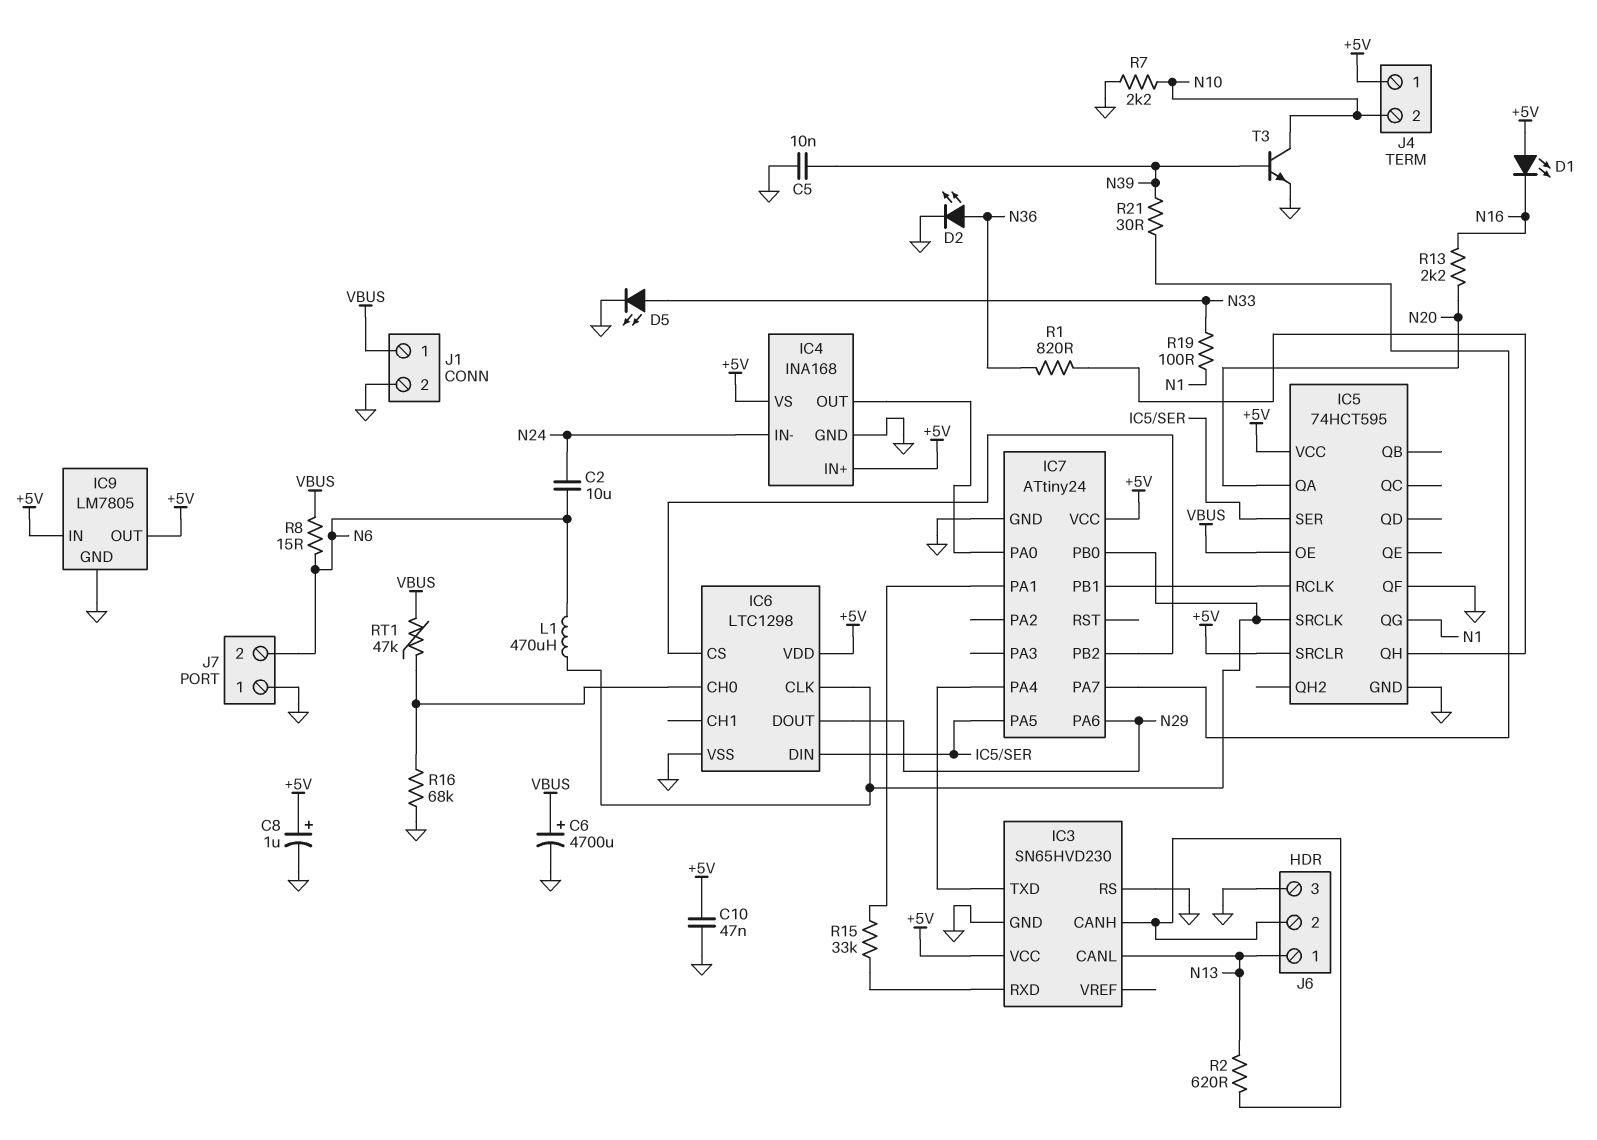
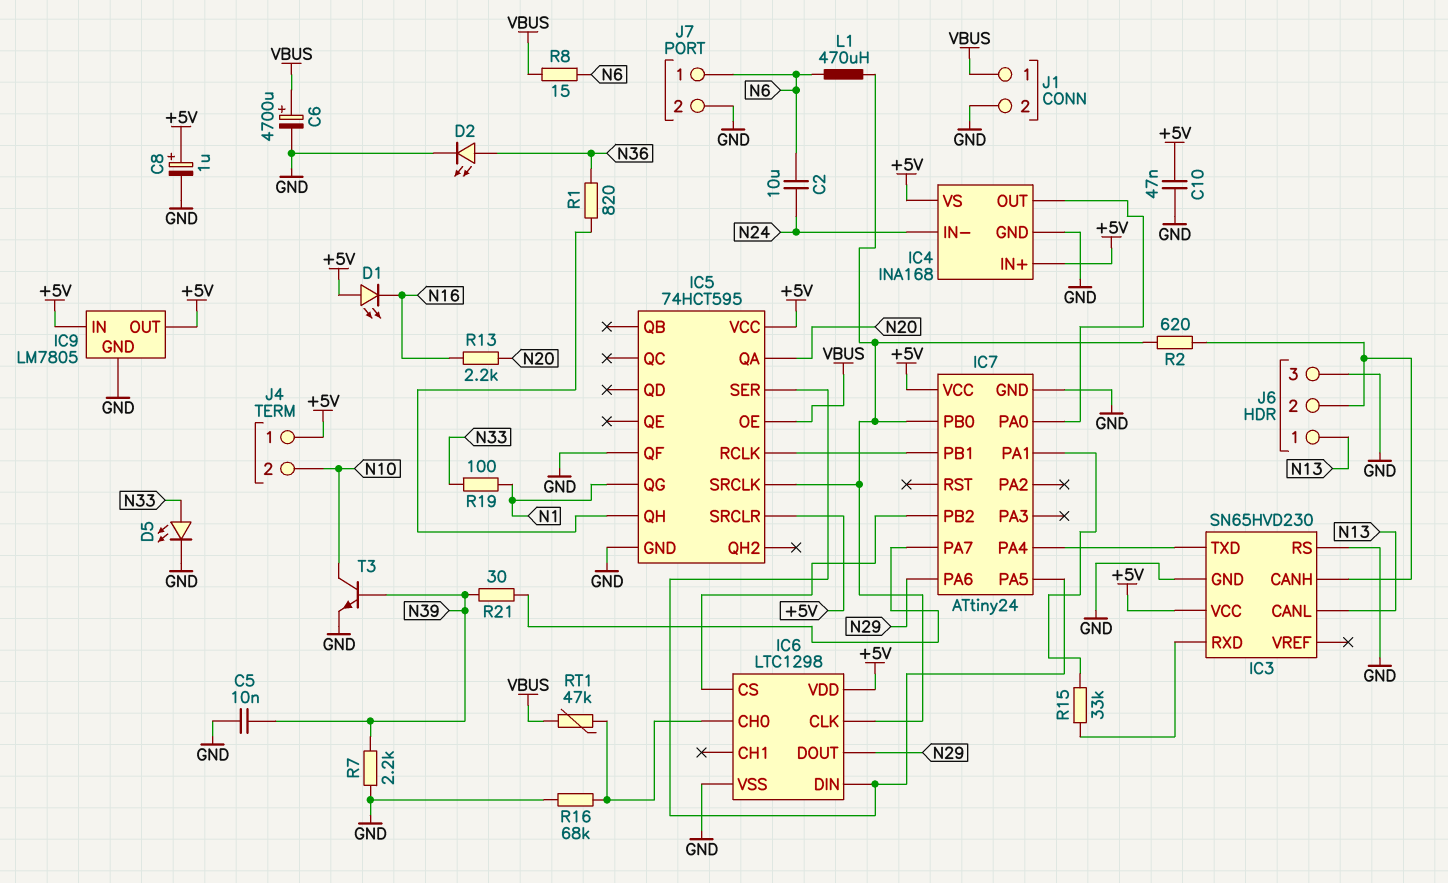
J7 pin 1: GND -> N6
J7 pin 2: N6 -> GND
R2: 620 (IC3/CANH, N13) -> 620 (IC3/CANH, IC5/SRCLK)
R7: 2.2k (GND, N10) -> 2.2k (GND, N39)

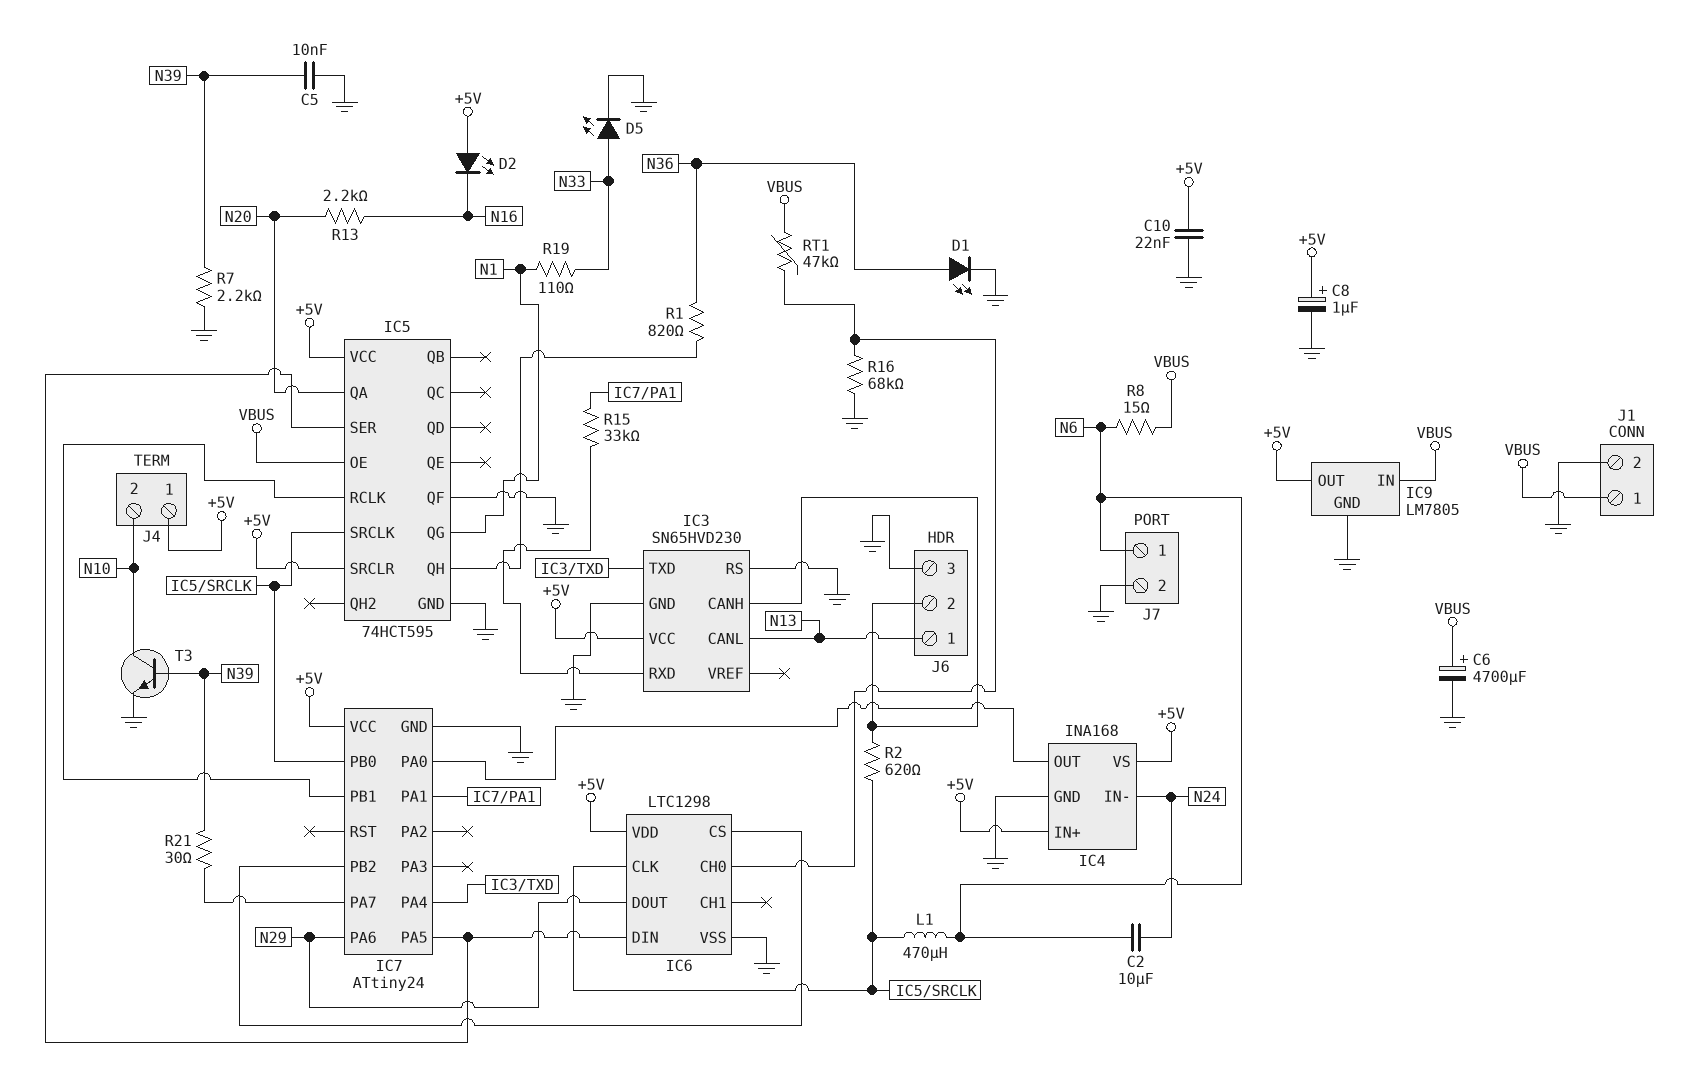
C10: 47nF (+5V, GND) -> 22nF (+5V, GND)
D1: LED (A +5V, K N16) -> LED (A N36, K GND)
D2: LED (A N36, K GND) -> LED (A +5V, K N16)
IC9 pin IN: +5V -> VBUS
R19: 100 (N1, N33) -> 110 (N1, N33)

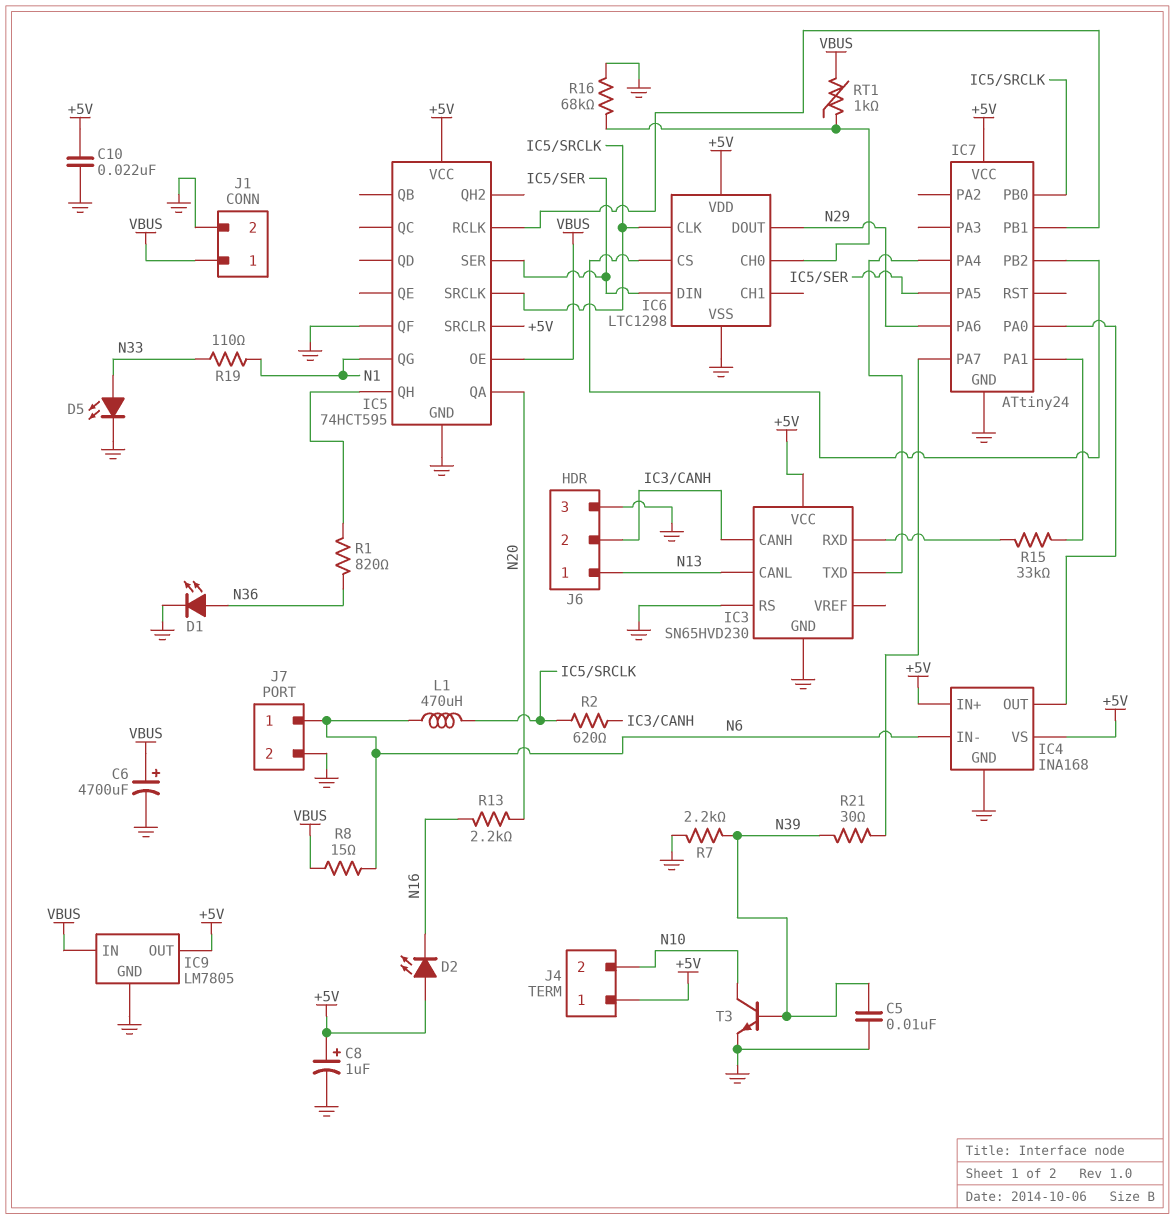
C2: 10uF (N6, N24) -> none
IC4 pin IN-: N24 -> N6
RT1: 47k (IC6/CH0, VBUS) -> 1k (IC6/CH0, VBUS)

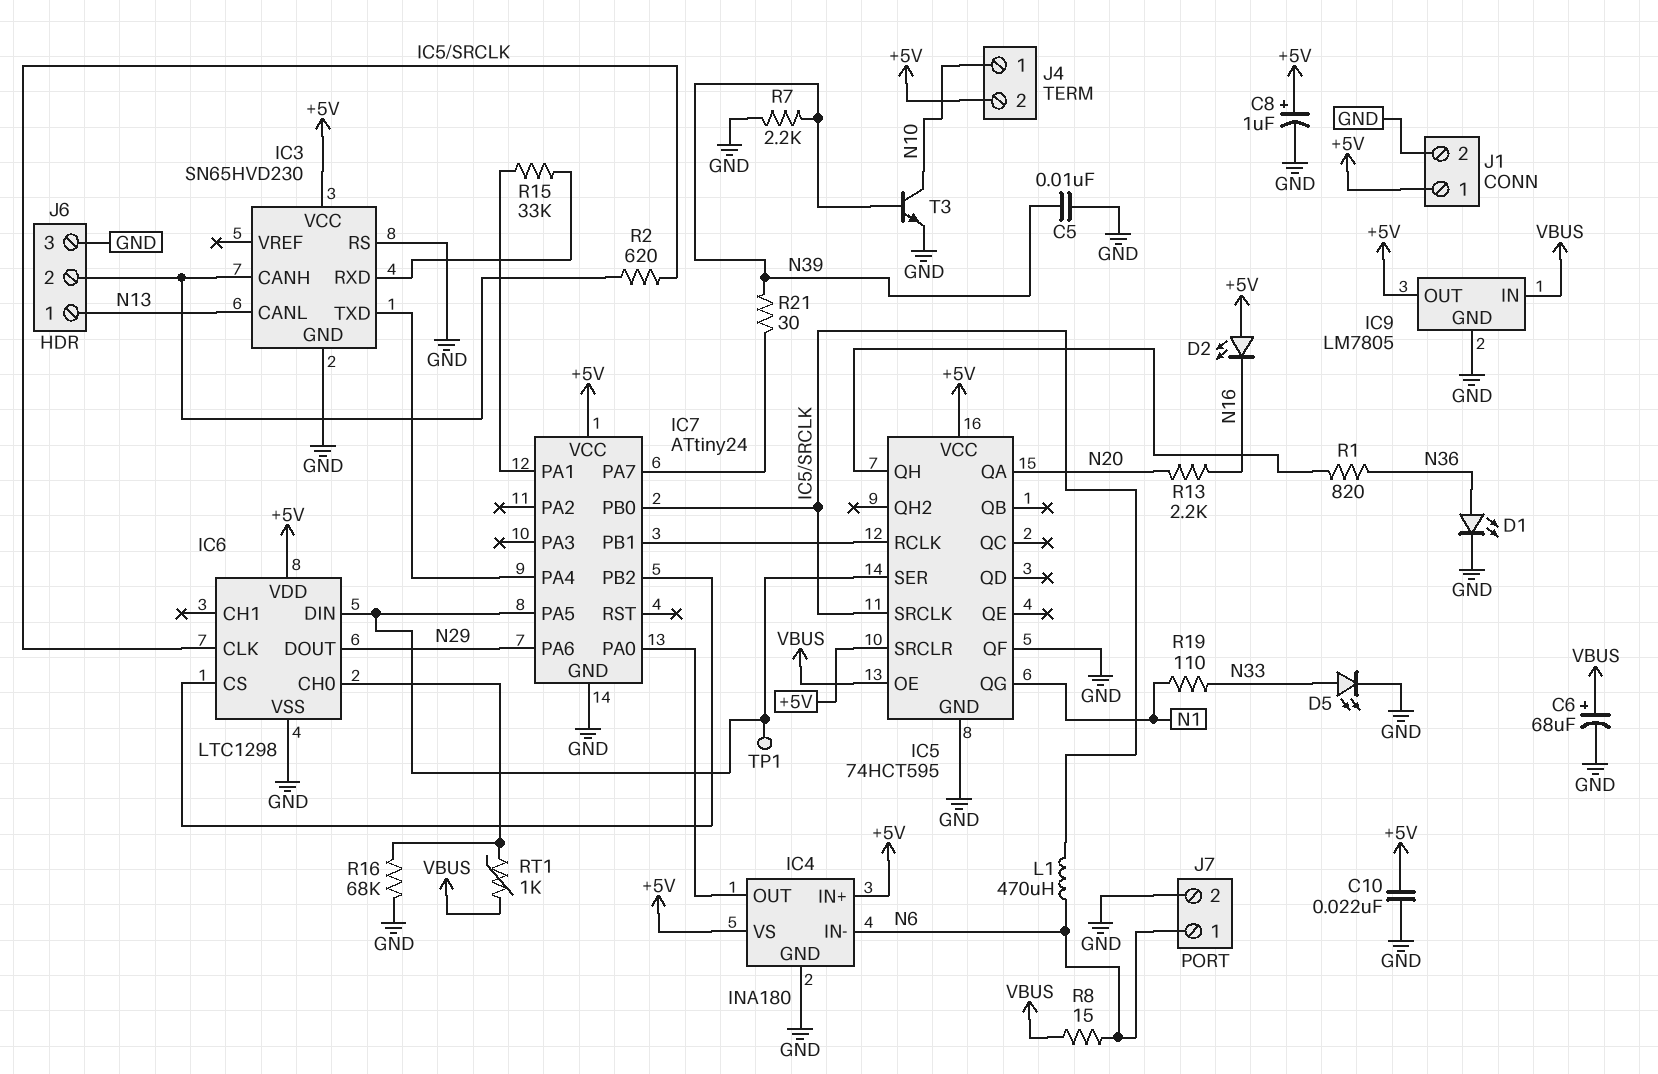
C6: 4700uF (plus VBUS, minus GND) -> 68uF (plus VBUS, minus GND)
IC4: INA168 -> INA180
J1 pin 1: VBUS -> +5V
J4 pin 1: +5V -> N10
J4 pin 2: N10 -> +5V
TP1: none -> test point (IC5/SER)

